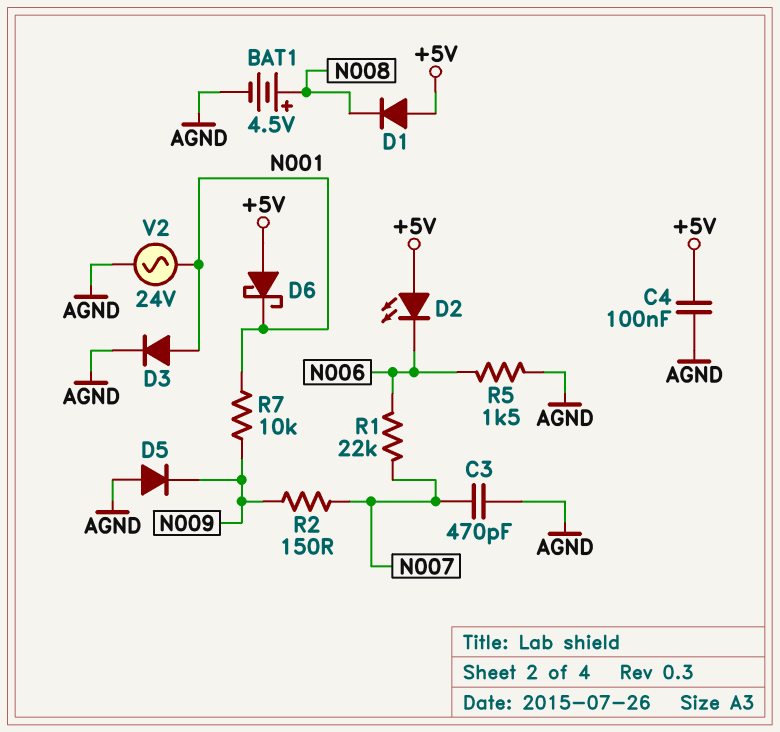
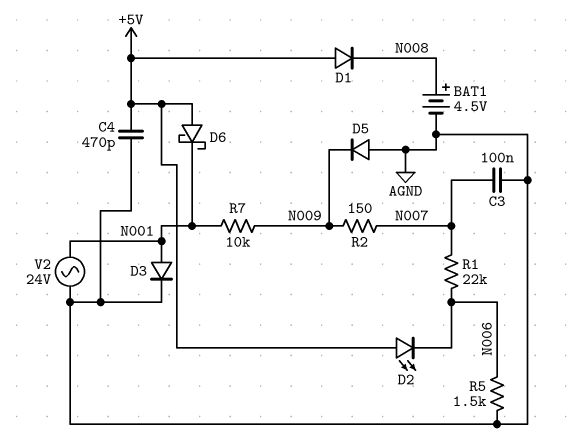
C3: 470pF (AGND, N007) -> 100nF (AGND, N007)
C4: 100nF (+5V, AGND) -> 470pF (+5V, AGND)

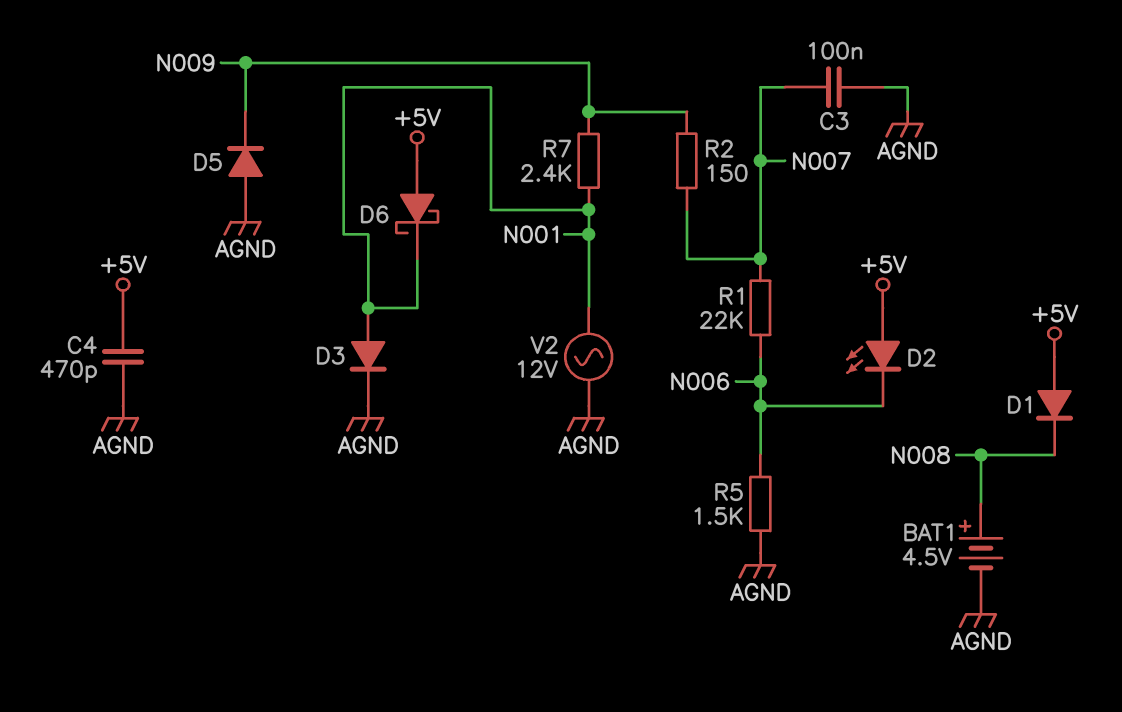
R7: 10k (N001, N009) -> 2.4k (N001, N009)
V2: AC 24V (AGND, N001) -> AC 12V (AGND, N001)

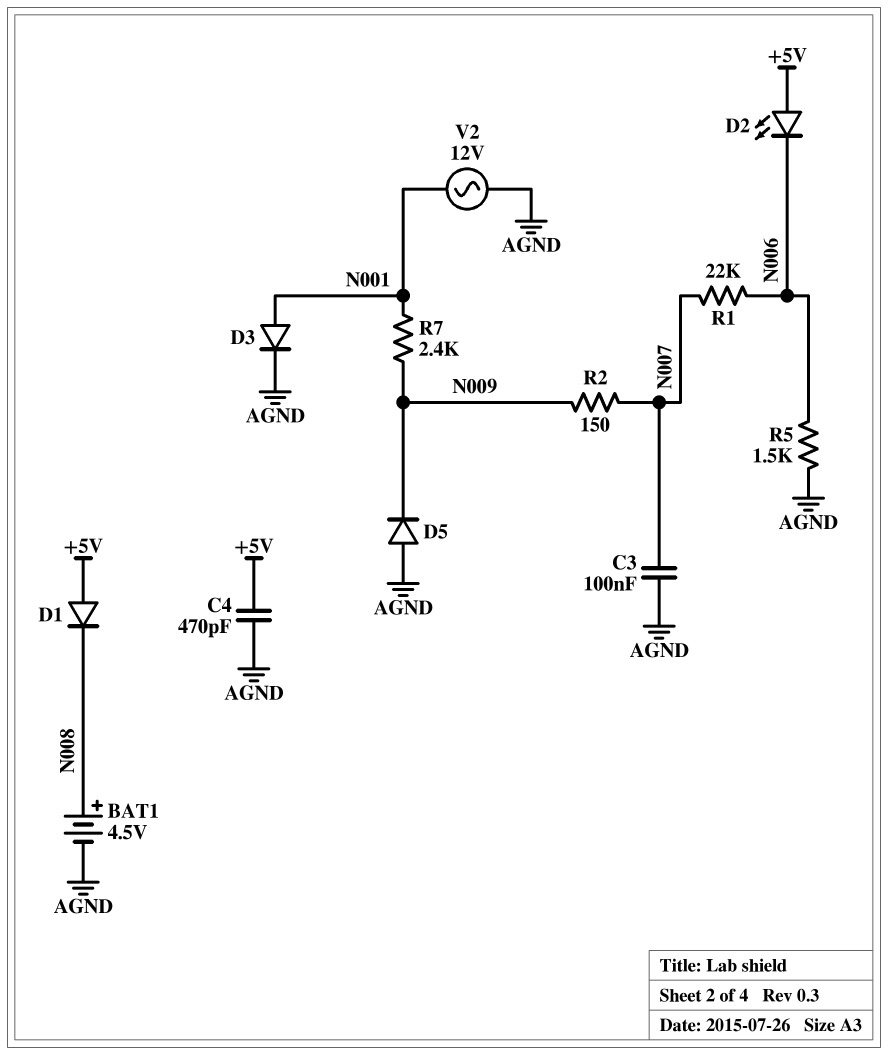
D6: schottky (A +5V, K N001) -> none

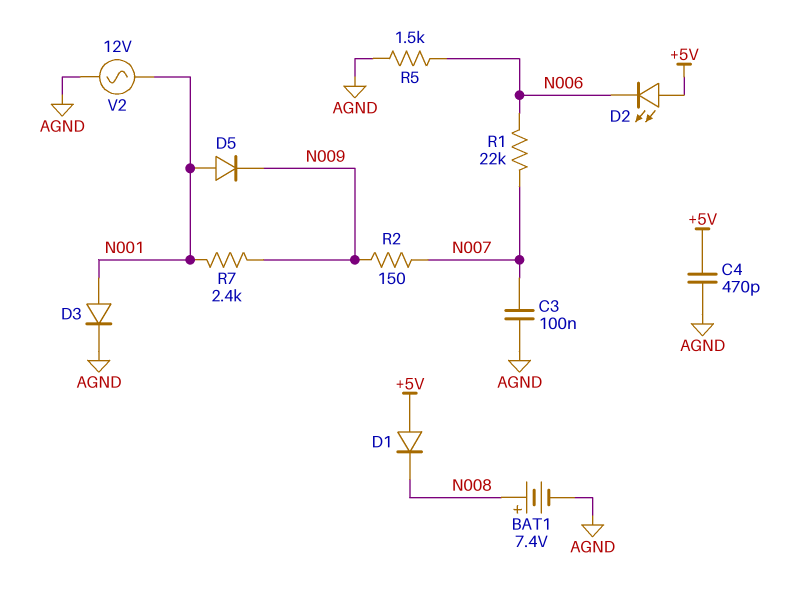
BAT1: 4.5V (plus N008, minus AGND) -> 7.4V (plus N008, minus AGND)
D5: diode (A AGND, K N009) -> diode (A N001, K N009)

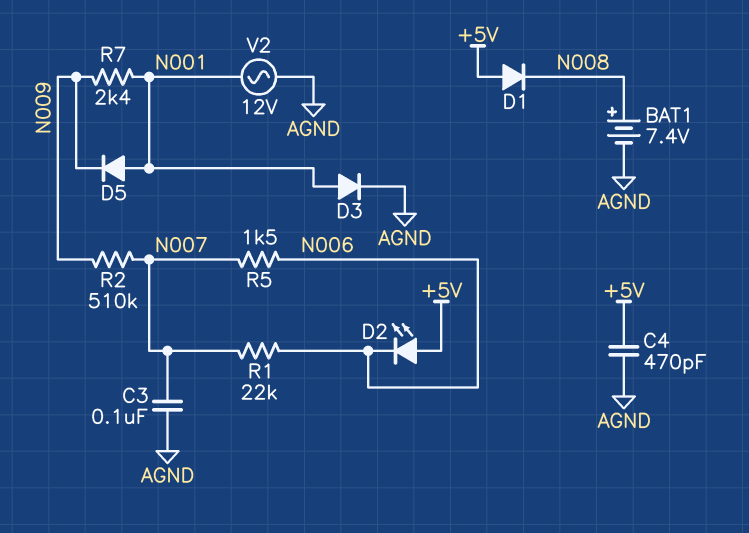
R2: 150 (N007, N009) -> 510k (N007, N009)
R5: 1.5k (AGND, N006) -> 1.5k (N006, N007)

